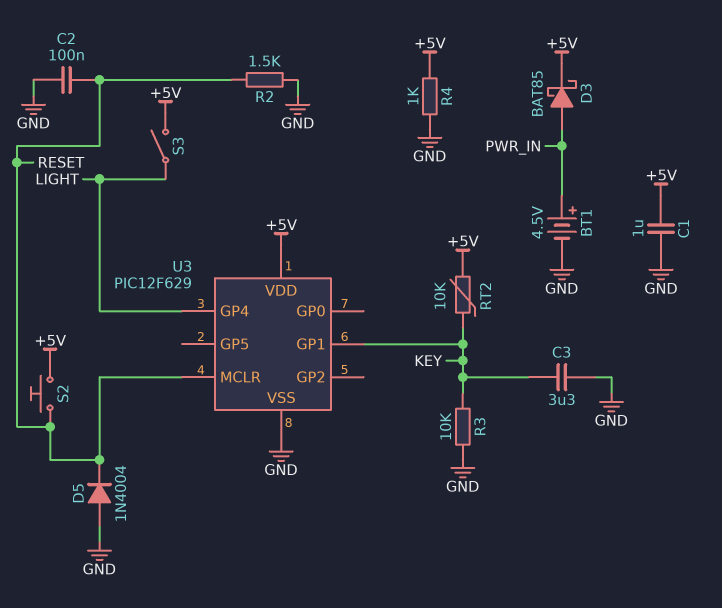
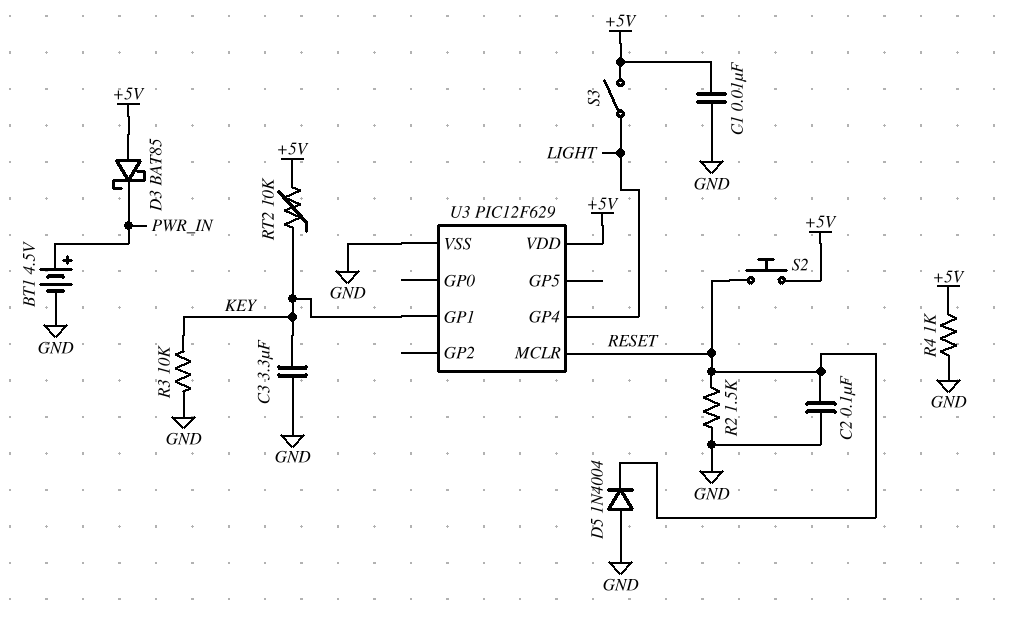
C1: 1uF (+5V, GND) -> 10nF (+5V, GND)
D3: schottky BAT85 (A PWR_IN, K +5V) -> schottky BAT85 (A +5V, K PWR_IN)

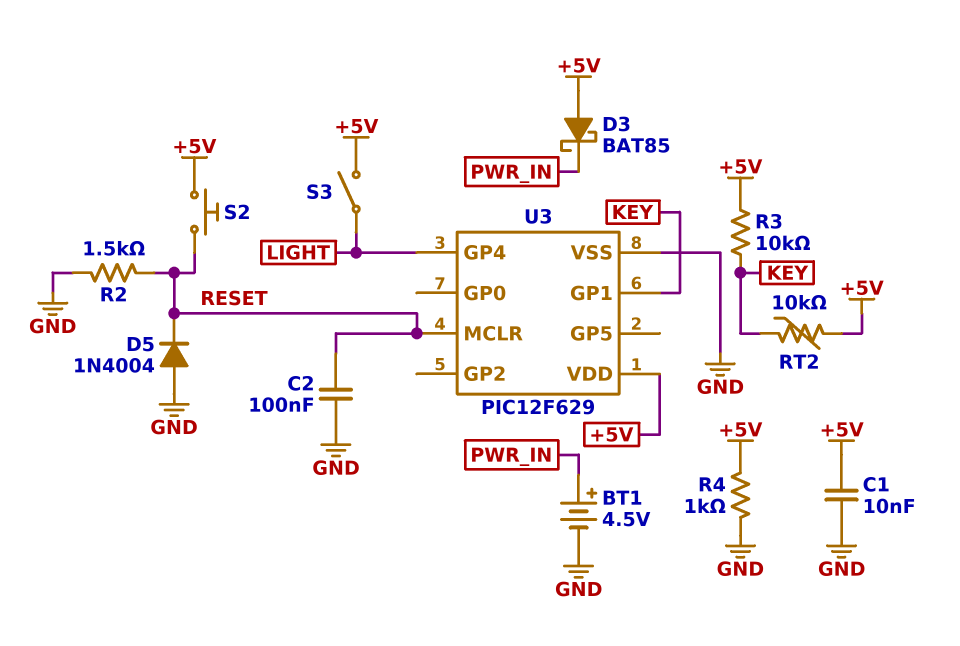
C3: 3.3uF (GND, KEY) -> none
R3: 10k (GND, KEY) -> 10k (+5V, KEY)

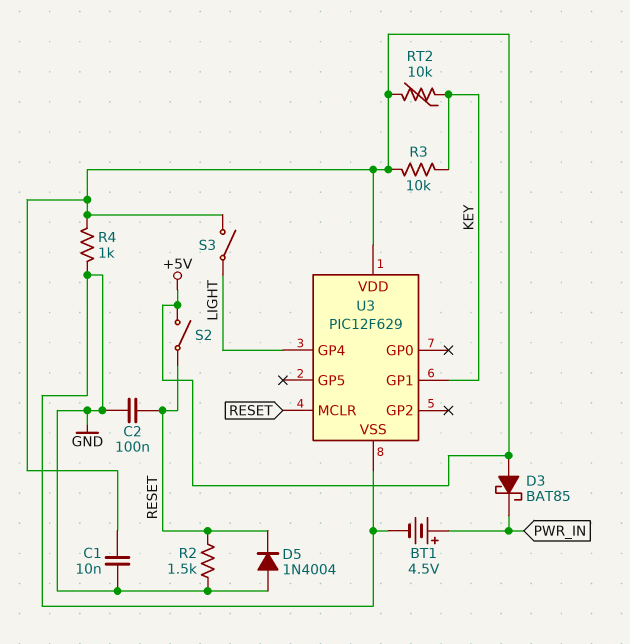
S2: button (+5V, RESET) -> switch (+5V, RESET)

